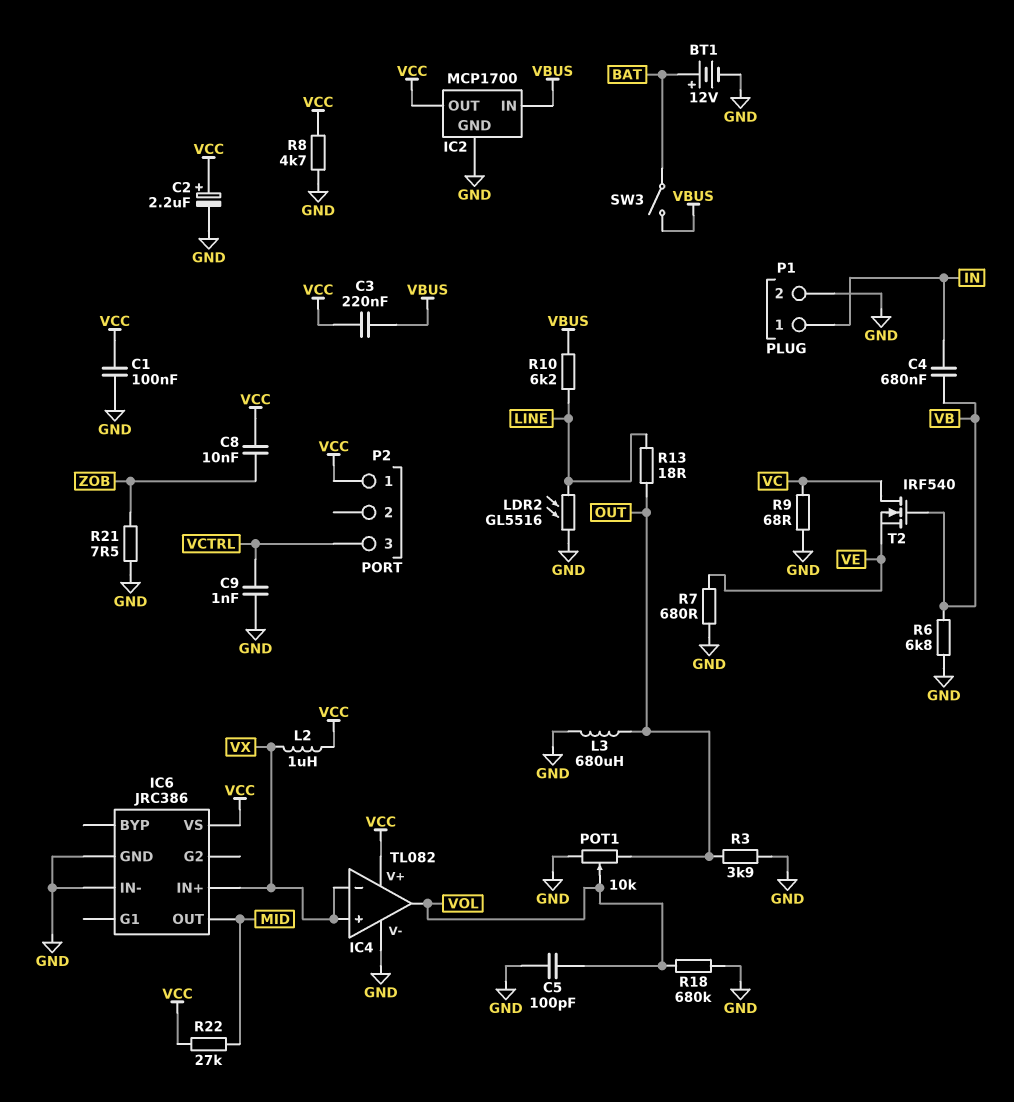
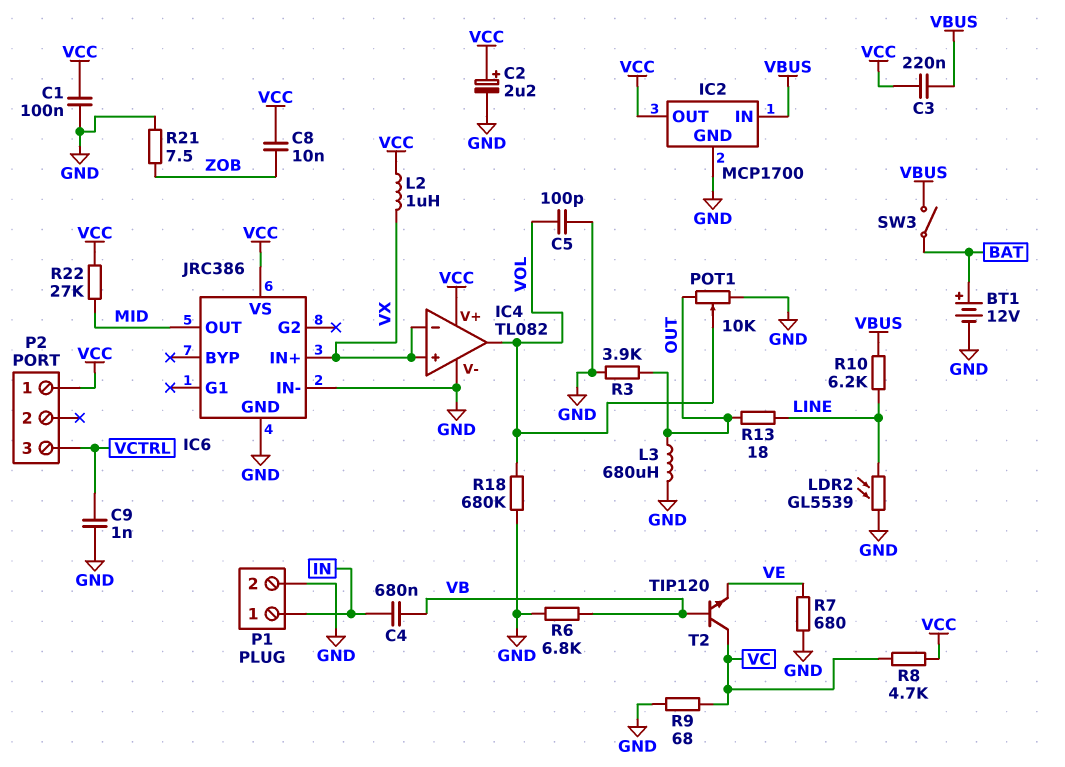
LDR2: GL5516 (GND, LINE) -> GL5539 (GND, LINE)
R8: 4.7k (GND, VCC) -> 4.7k (VC, VCC)
T2: NMOS IRF540 (G VB, D VC, S VE) -> NPN TIP120 (B VB, C VC, E VE)

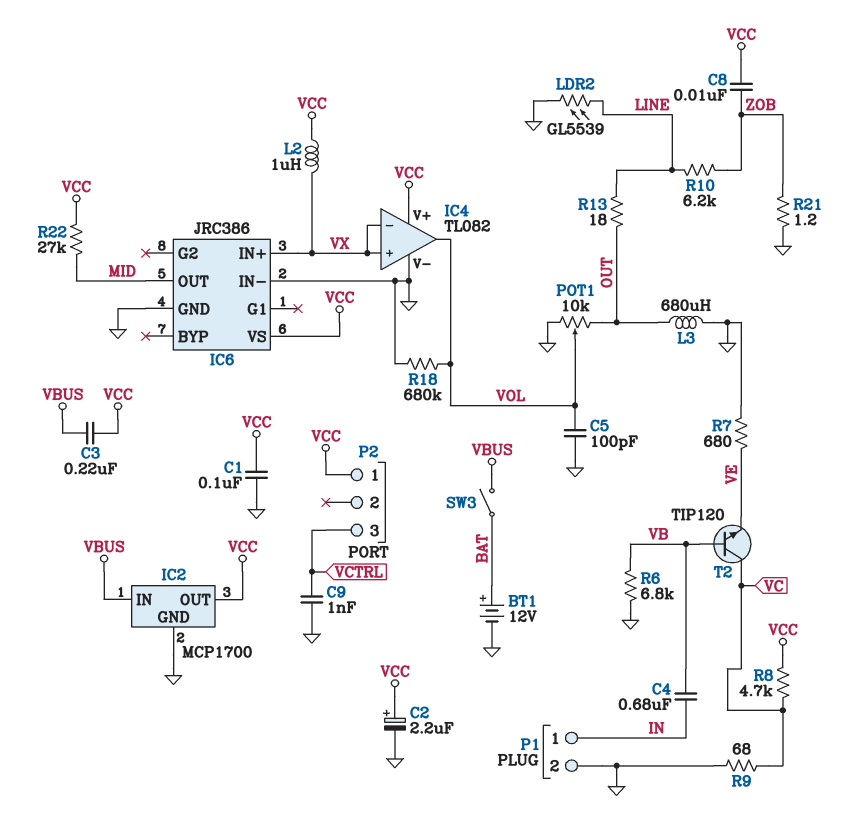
R3: 3.9k (GND, OUT) -> none
R10: 6.2k (LINE, VBUS) -> 6.2k (LINE, ZOB)
R21: 7.5 (GND, ZOB) -> 1.2 (GND, ZOB)

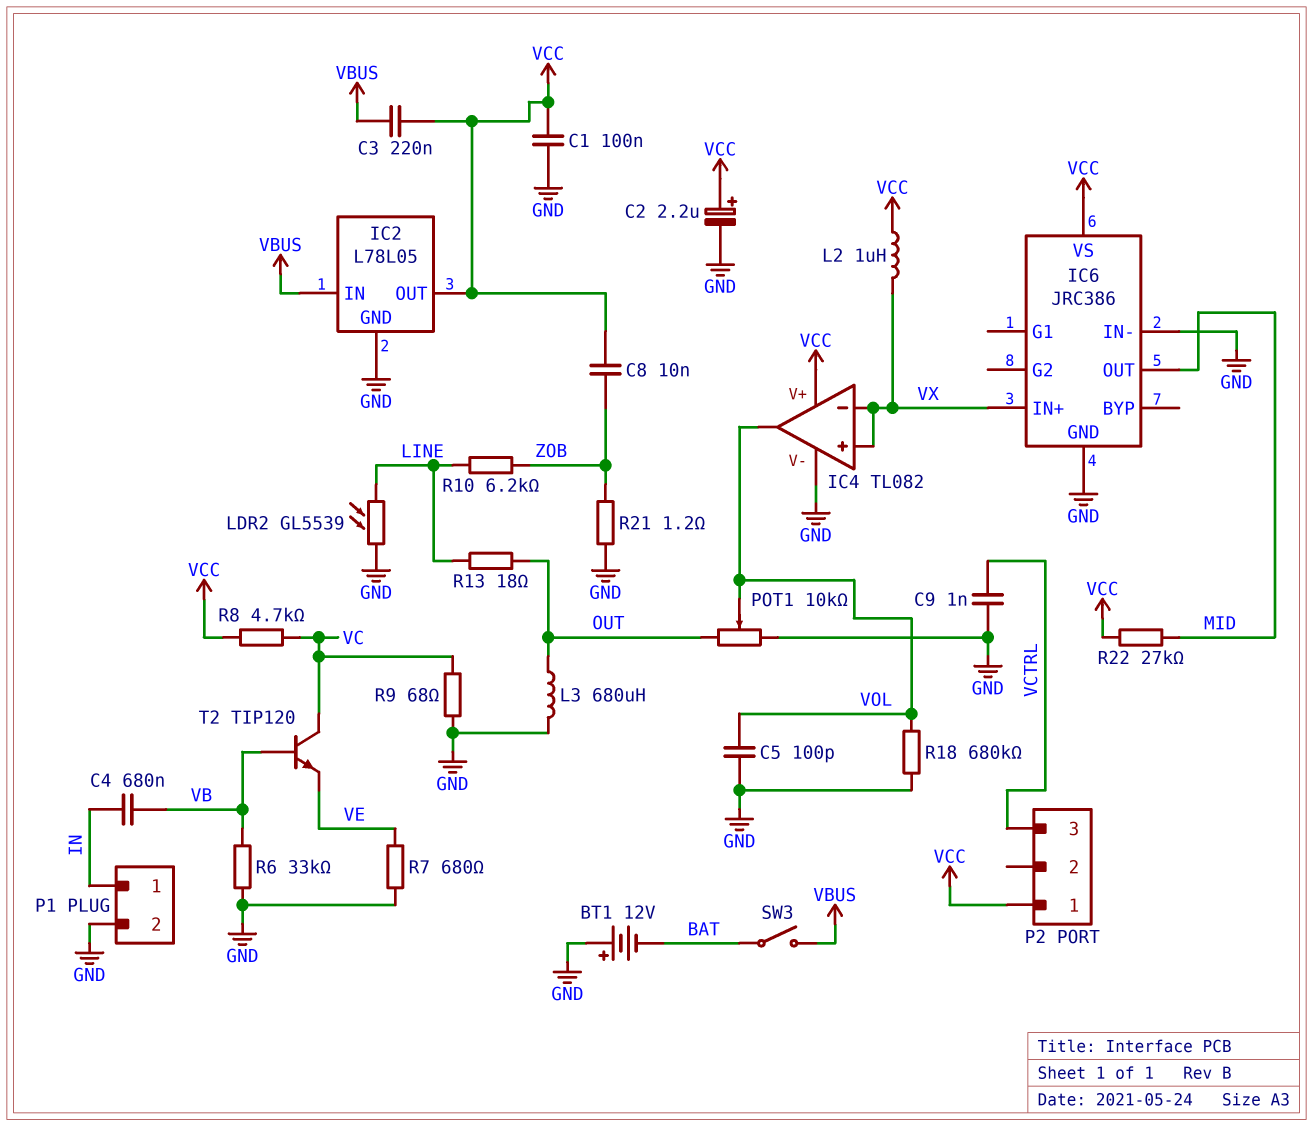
BT1: 12V (plus BAT, minus GND) -> 12V (plus GND, minus BAT)
IC2: MCP1700 -> L78L05
R6: 6.8k (GND, VB) -> 33k (GND, VB)

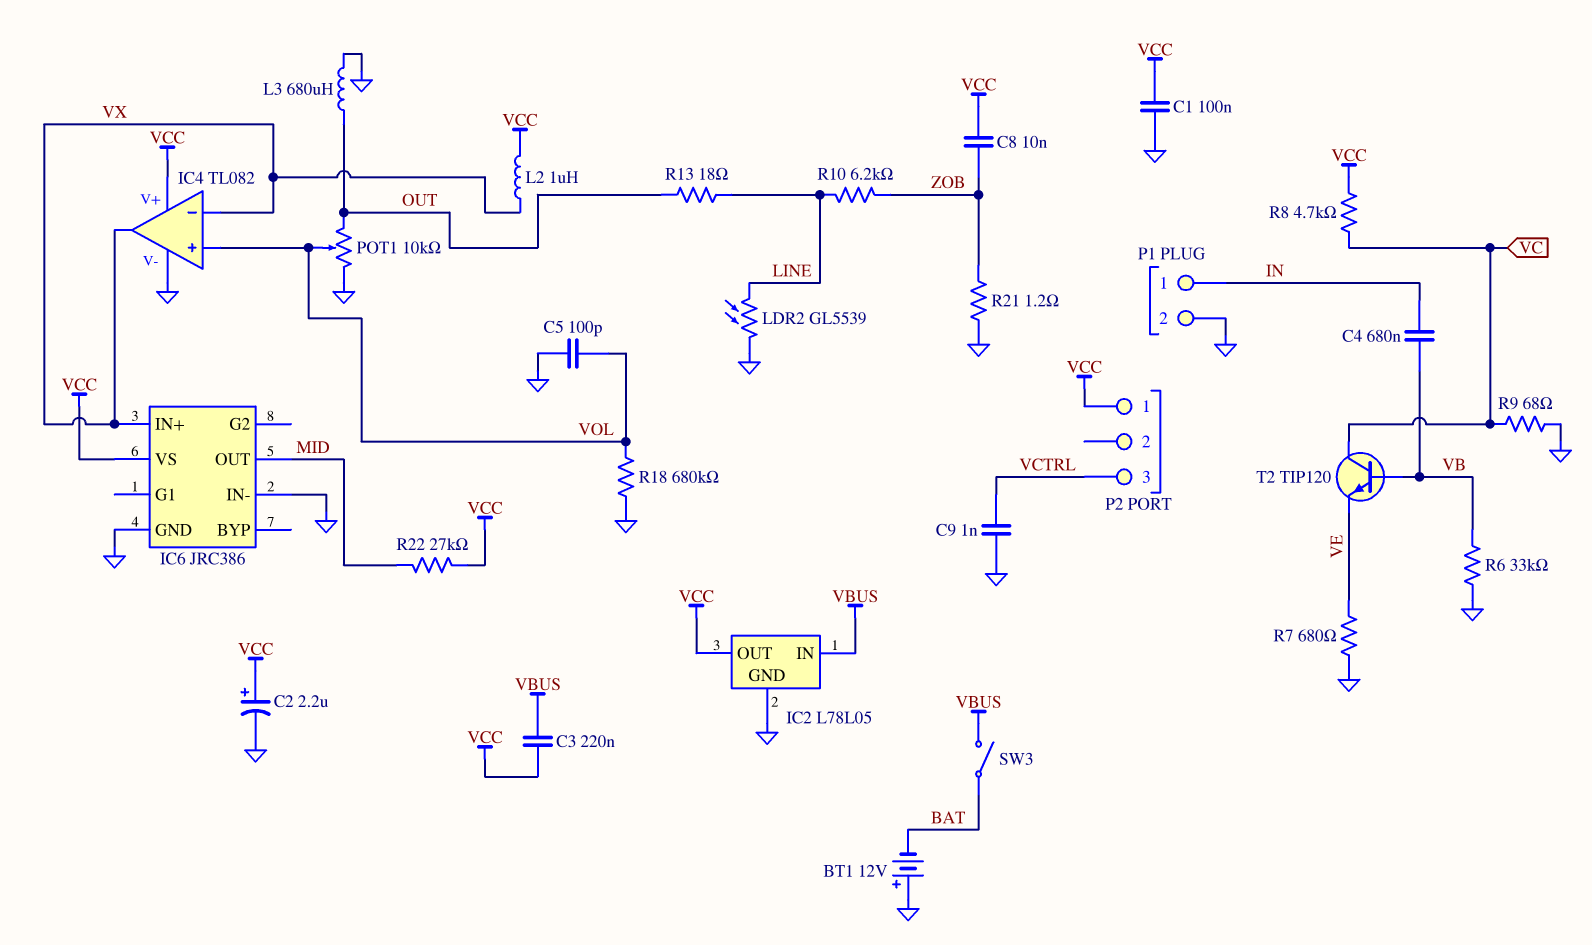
IC4 pin in+: VX -> VOL
IC4 pin out: VOL -> VX

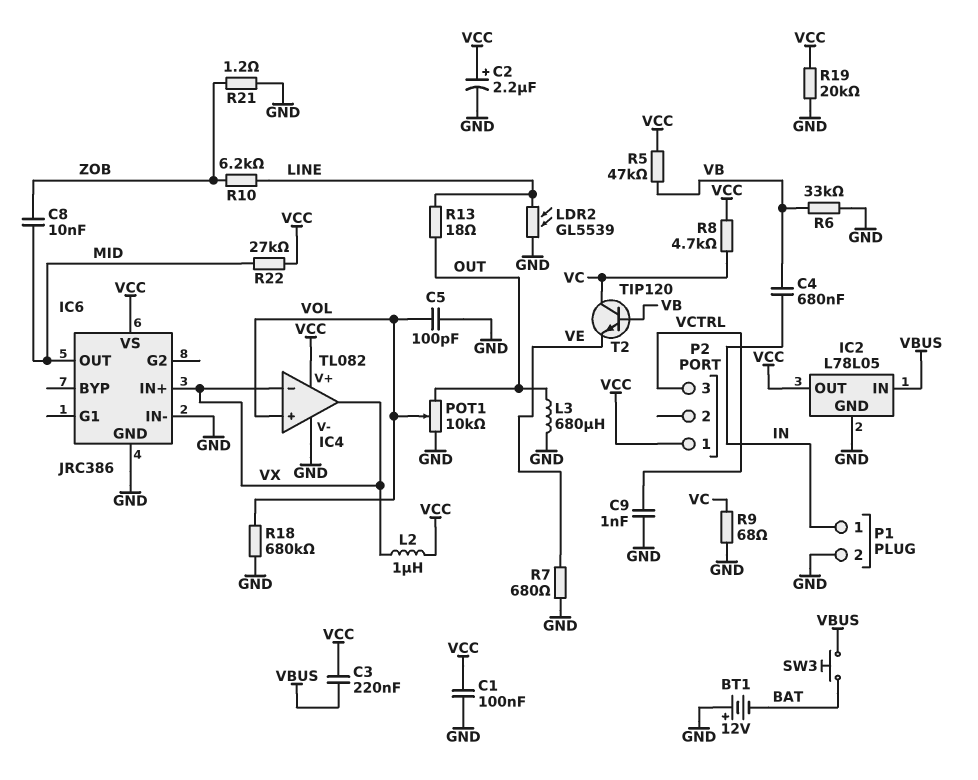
C8: 10nF (VCC, ZOB) -> 10nF (MID, ZOB)
R5: none -> 47k (VB, VCC)
R19: none -> 20k (GND, VCC)
SW3: switch (BAT, VBUS) -> button (BAT, VBUS)

